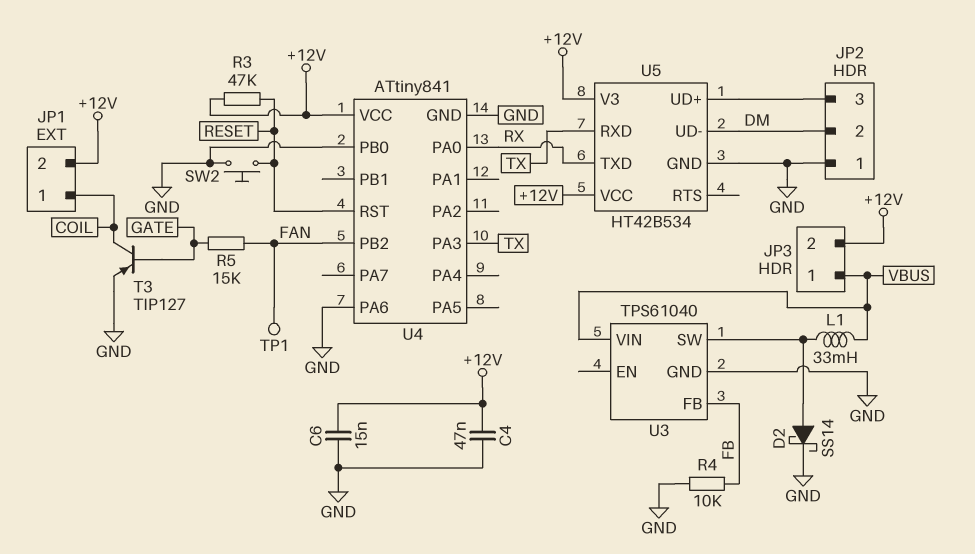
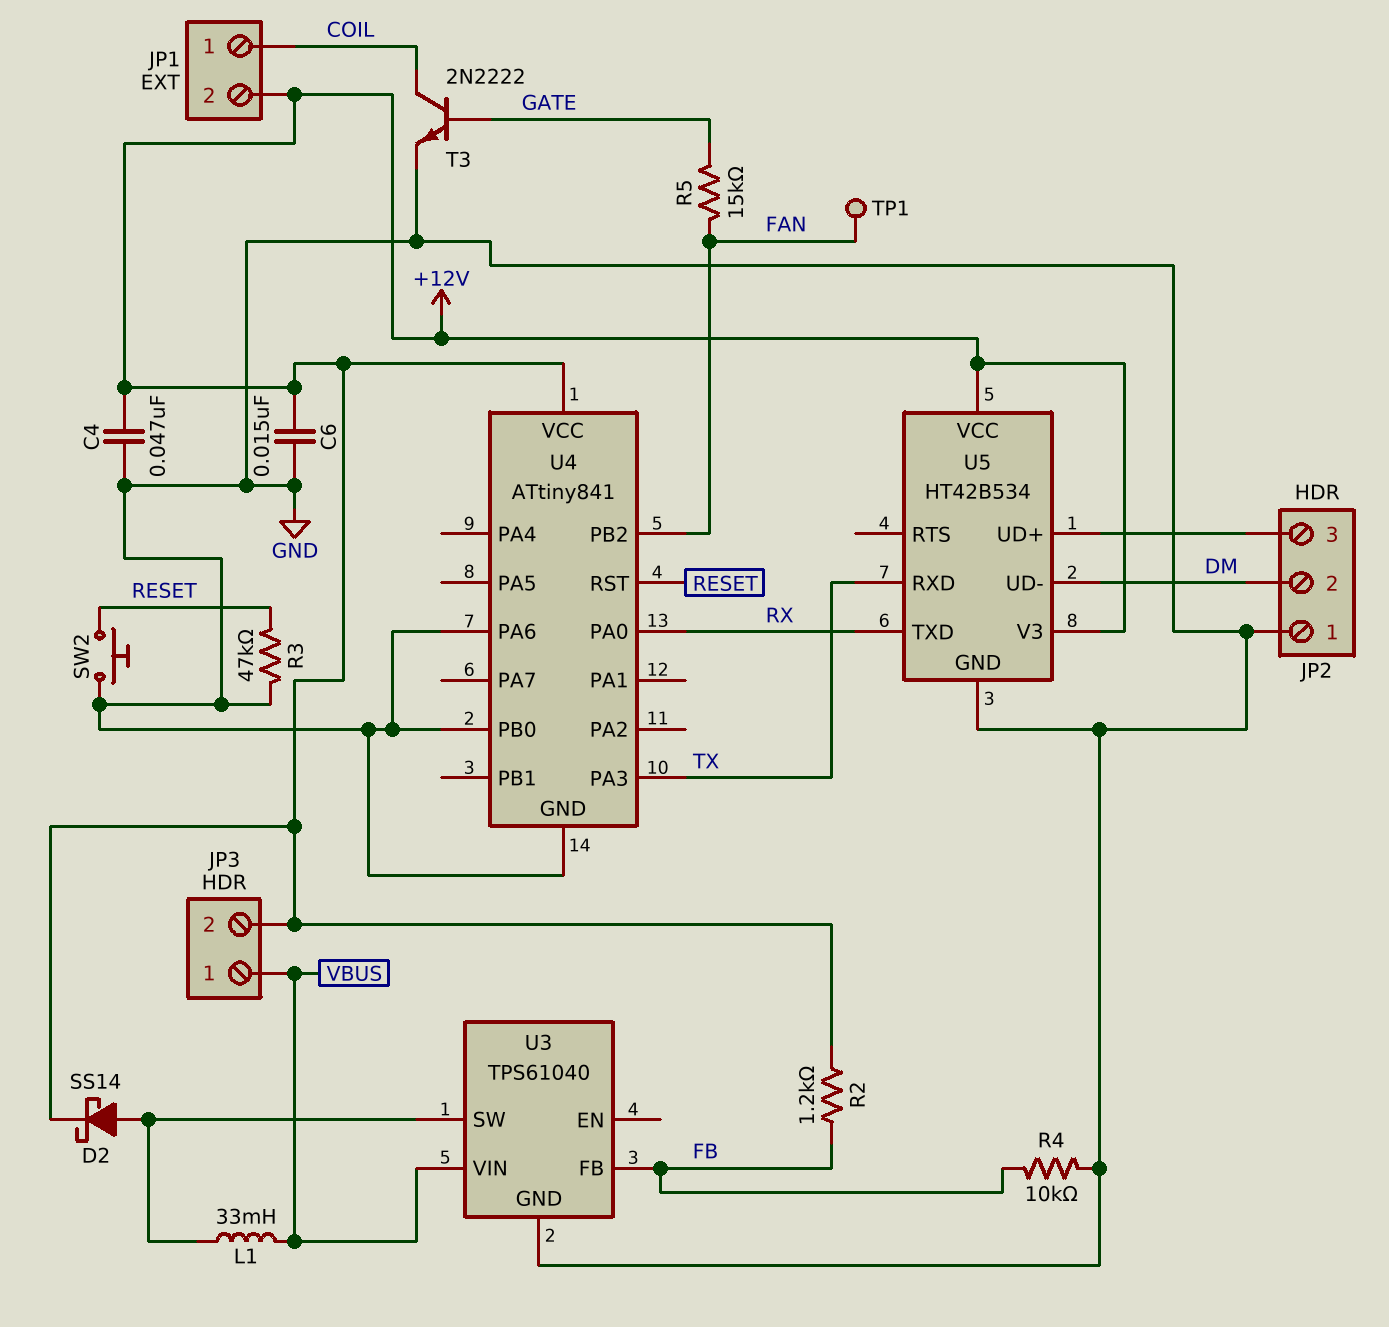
D2: schottky SS14 (A U3/SW, K GND) -> schottky SS14 (A U3/SW, K +12V)
R2: none -> 1.2k (+12V, FB)
R3: 47k (+12V, RESET) -> 47k (GND, RESET)
T3: PNP TIP127 (B GATE, C COIL, E GND) -> NPN 2N2222 (B GATE, C COIL, E GND)

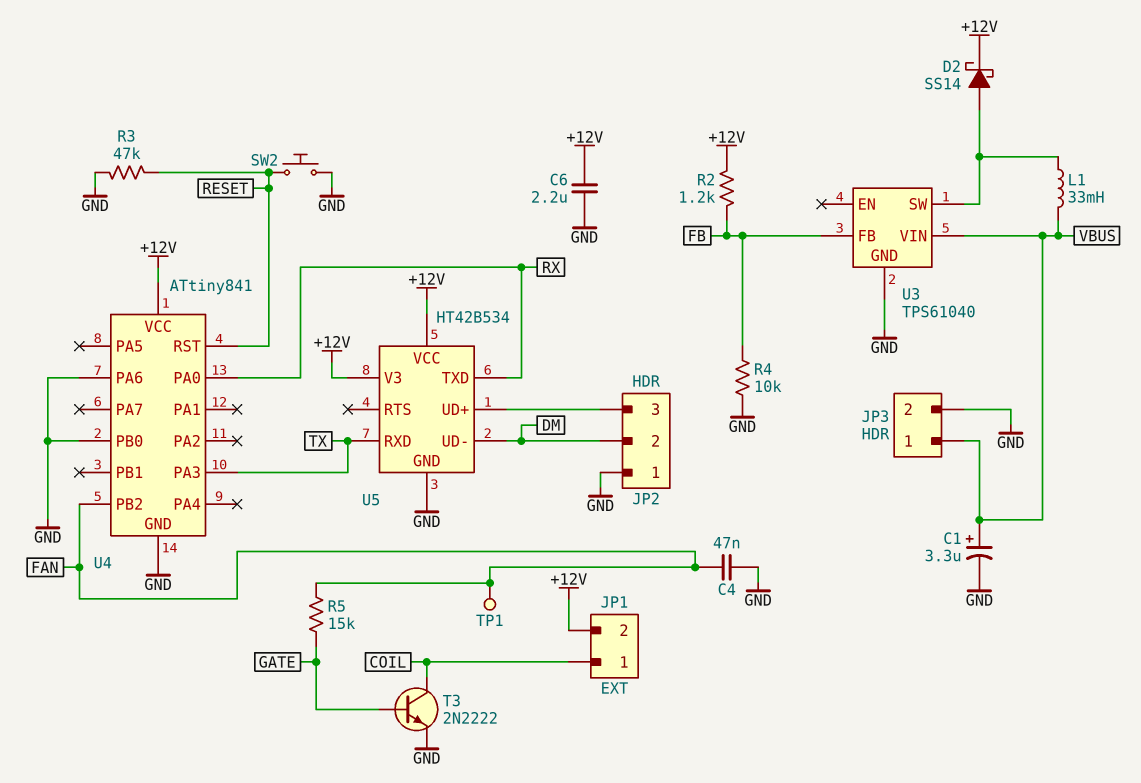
C1: none -> 3.3uF (plus VBUS, minus GND)
C4: 47nF (+12V, GND) -> 47nF (FAN, GND)
C6: 15nF (+12V, GND) -> 2.2uF (+12V, GND)
JP3 pin 2: +12V -> GND

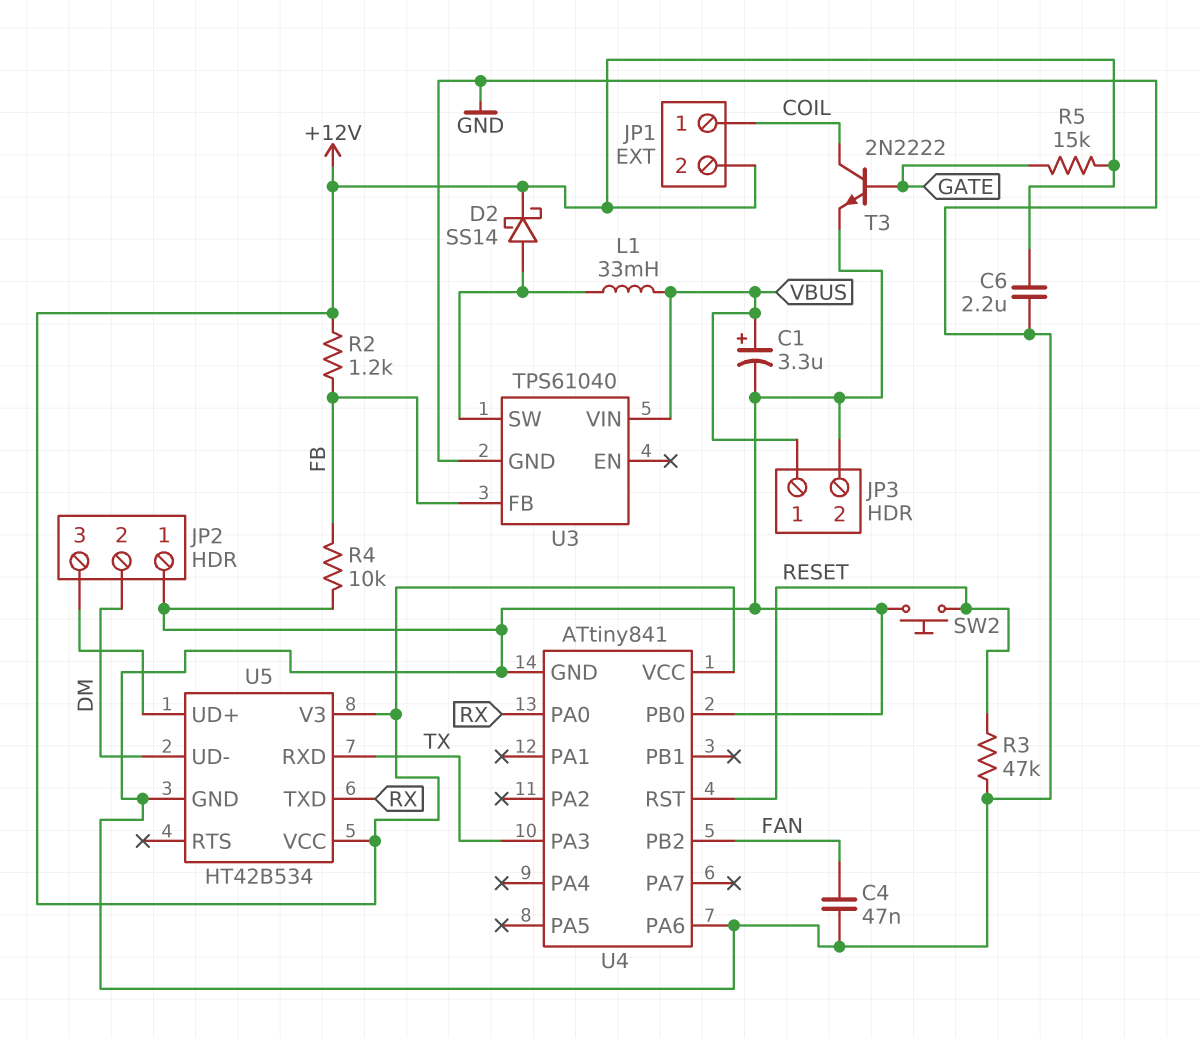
R5: 15k (FAN, GATE) -> 15k (+12V, GATE)
TP1: test point (FAN) -> none

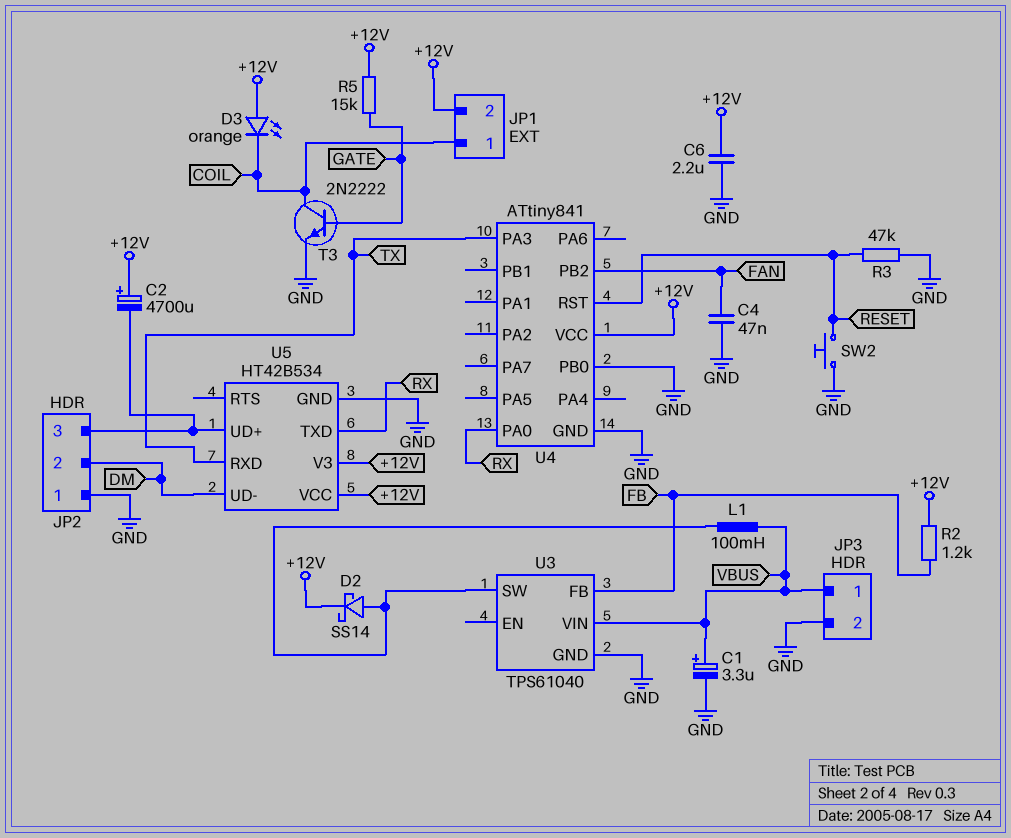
C2: none -> 4700uF (plus +12V, minus JP2/3)
D3: none -> LED orange (A +12V, K COIL)
L1: 33mH (U3/SW, VBUS) -> 100mH (U3/SW, VBUS)
R4: 10k (FB, GND) -> none
U4 pin PA6: GND -> none

